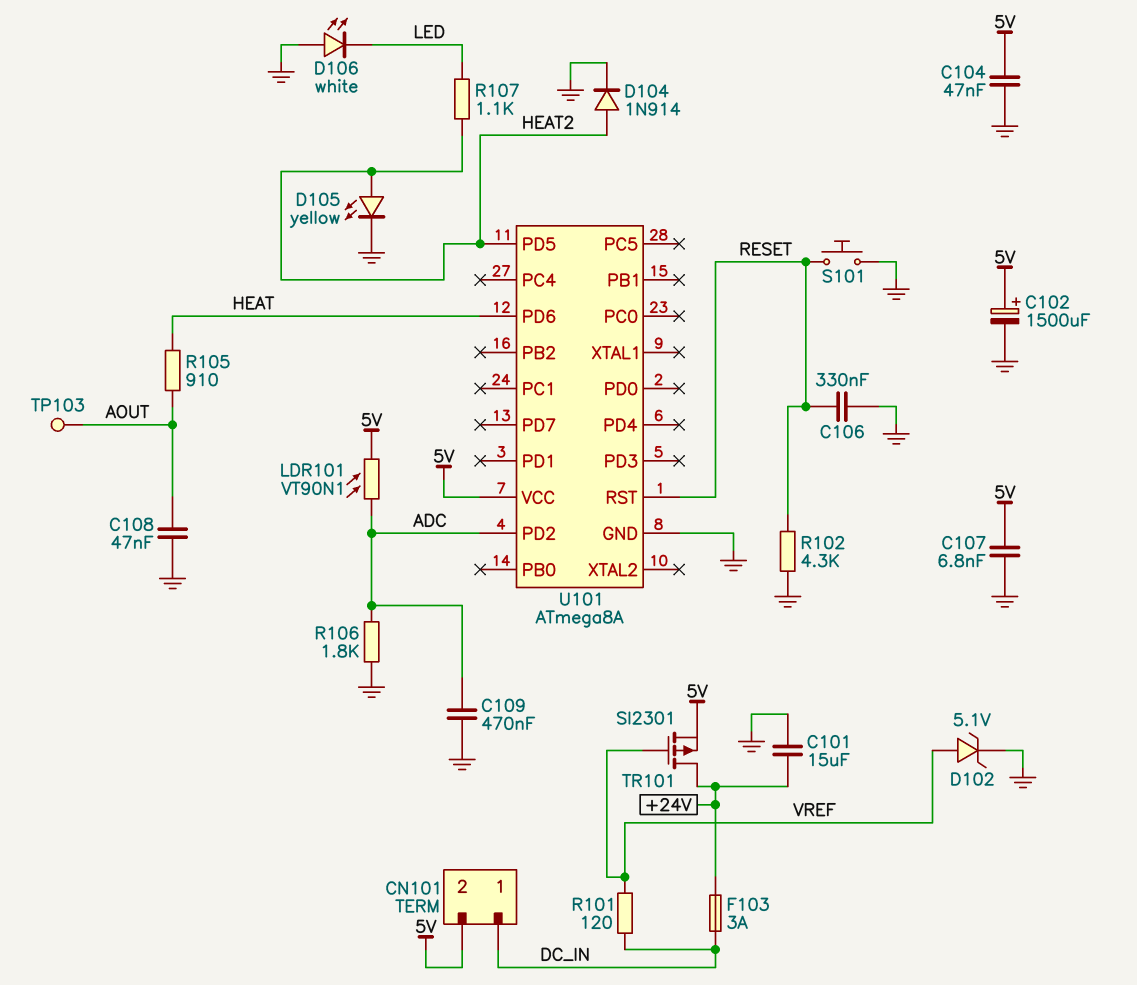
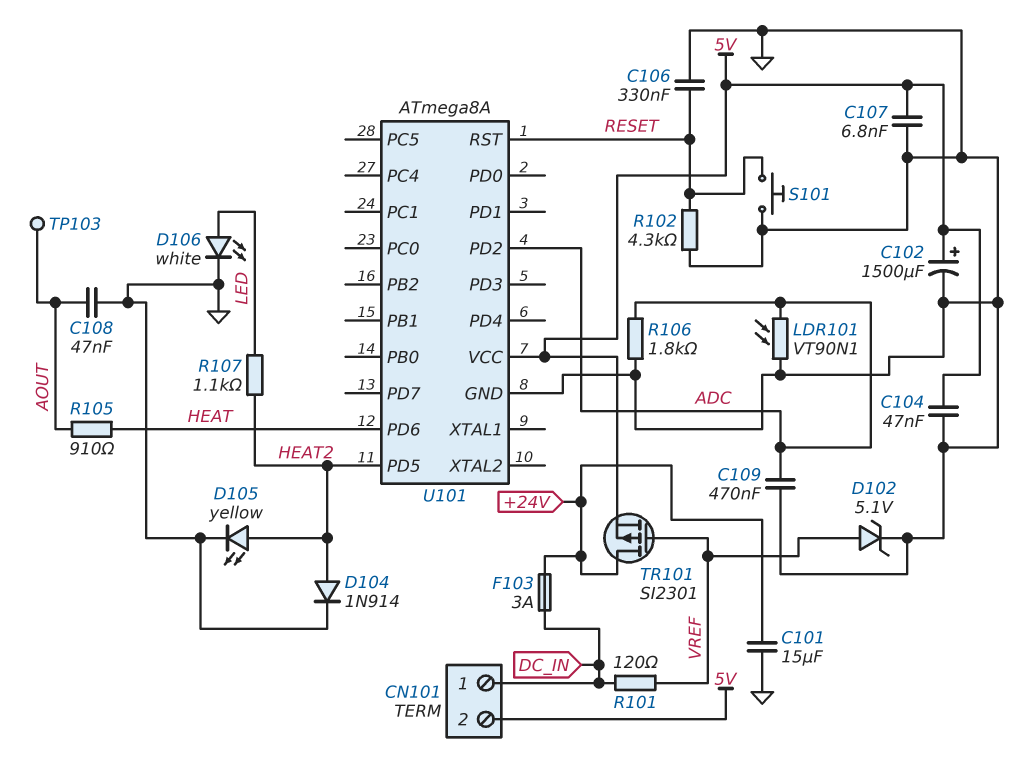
D106: LED white (A GND, K LED) -> LED white (A LED, K GND)
LDR101: VT90N1 (5V, ADC) -> VT90N1 (ADC, GND)

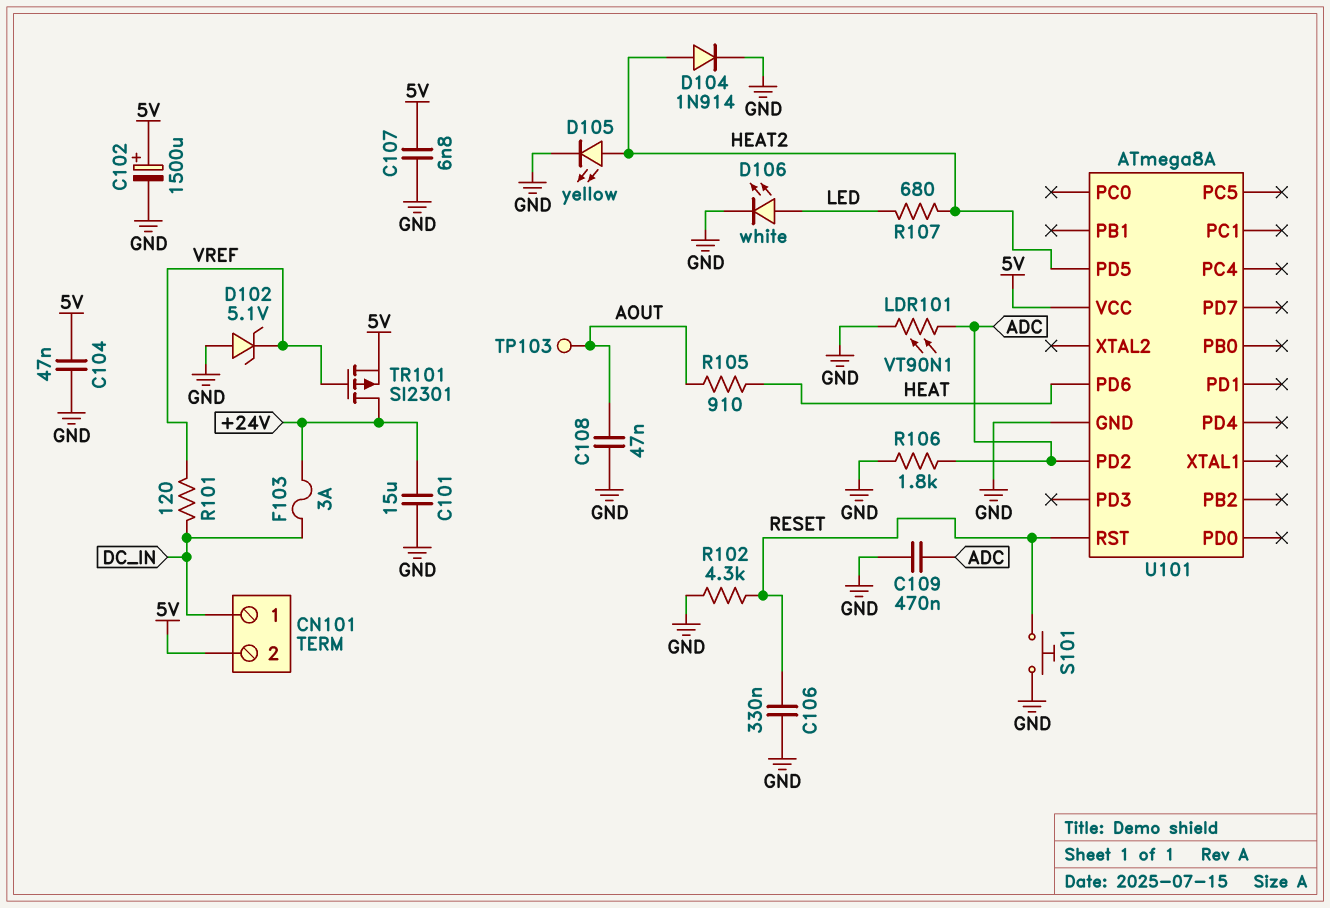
D102: zener 5.1V (A VREF, K GND) -> zener 5.1V (A GND, K VREF)
R107: 1.1k (HEAT2, LED) -> 680 (HEAT2, LED)

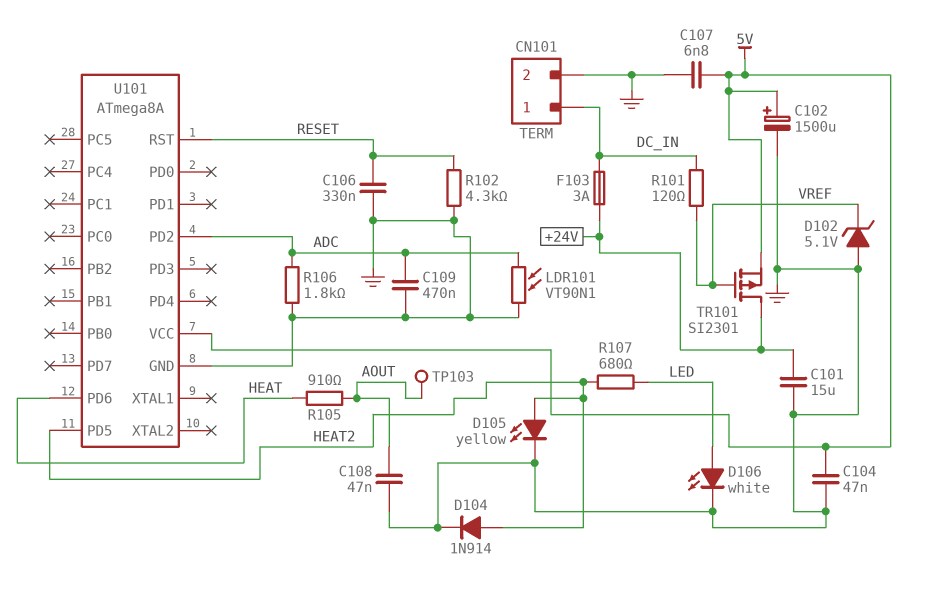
CN101 pin 2: 5V -> GND
S101: button (GND, RESET) -> none

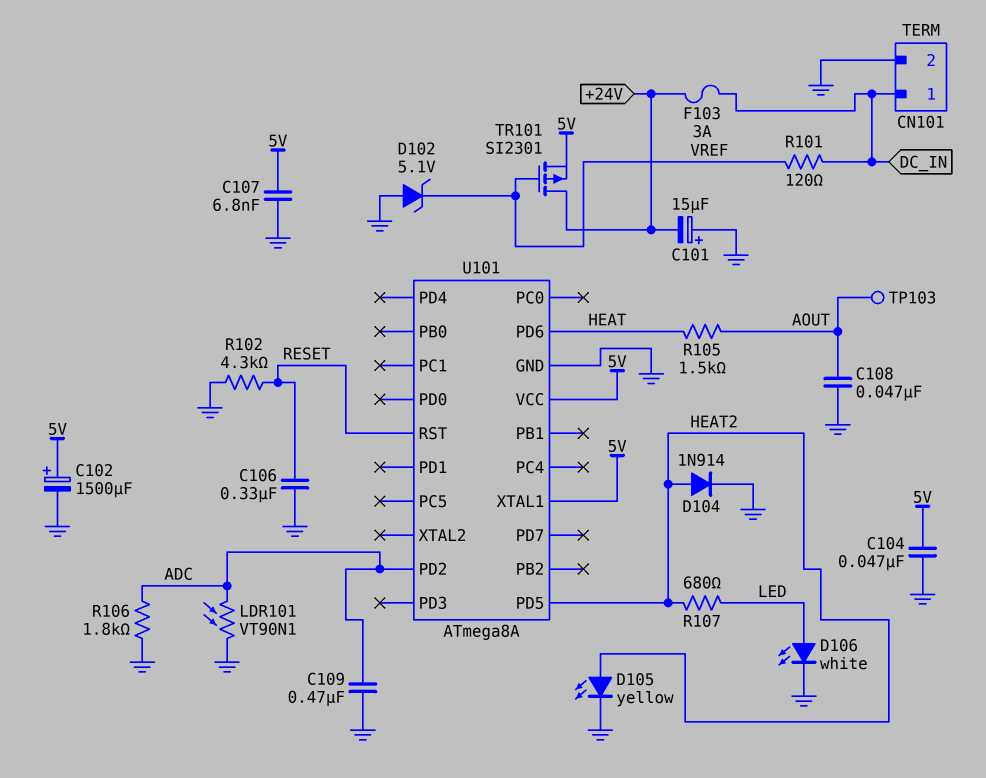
C101: 15uF (+24V, GND) -> 15uF (plus GND, minus +24V)
R105: 910 (AOUT, HEAT) -> 1.5k (AOUT, HEAT)
U101 pin XTAL1: none -> 5V

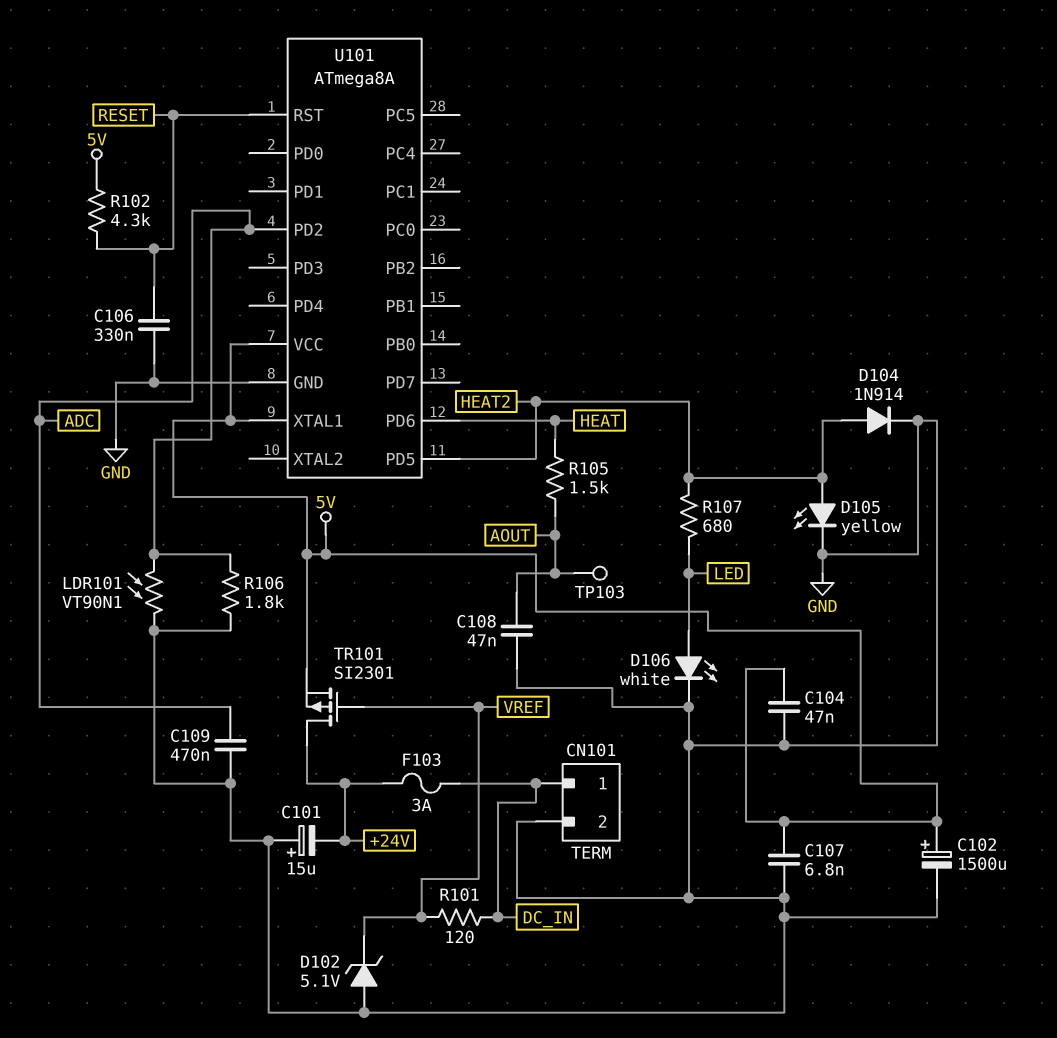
R102: 4.3k (GND, RESET) -> 4.3k (5V, RESET)

